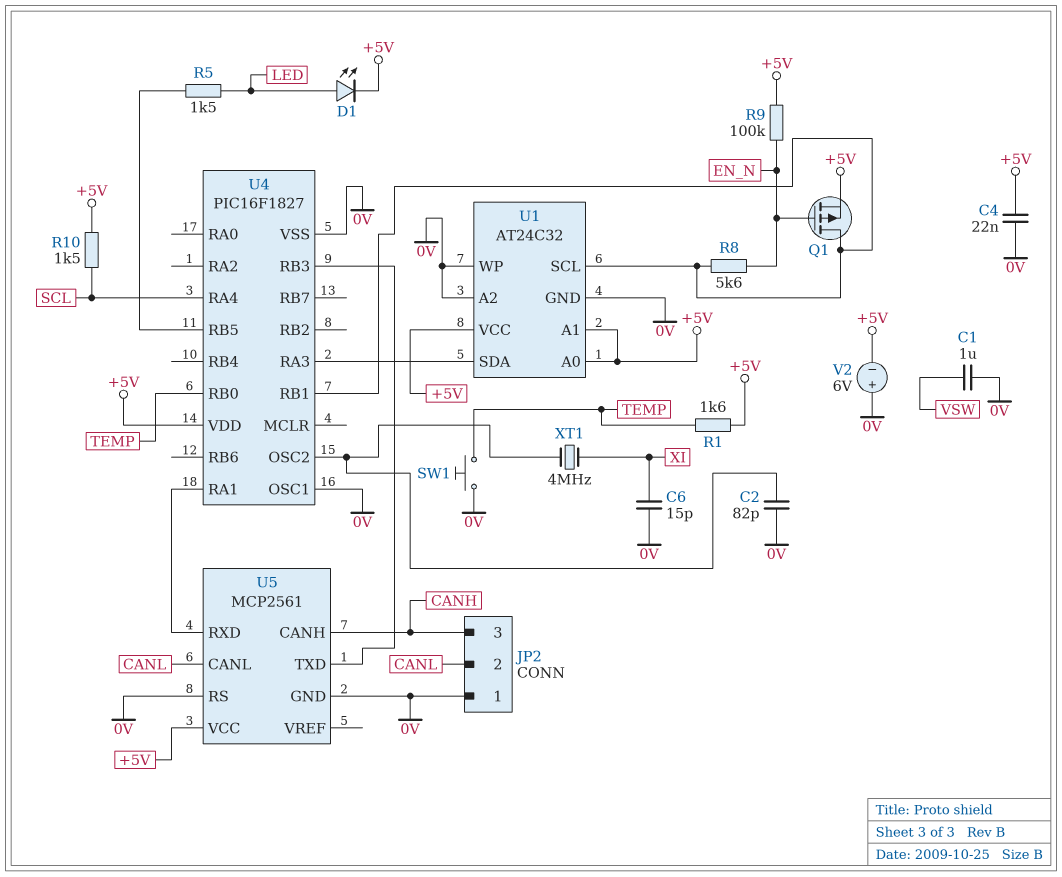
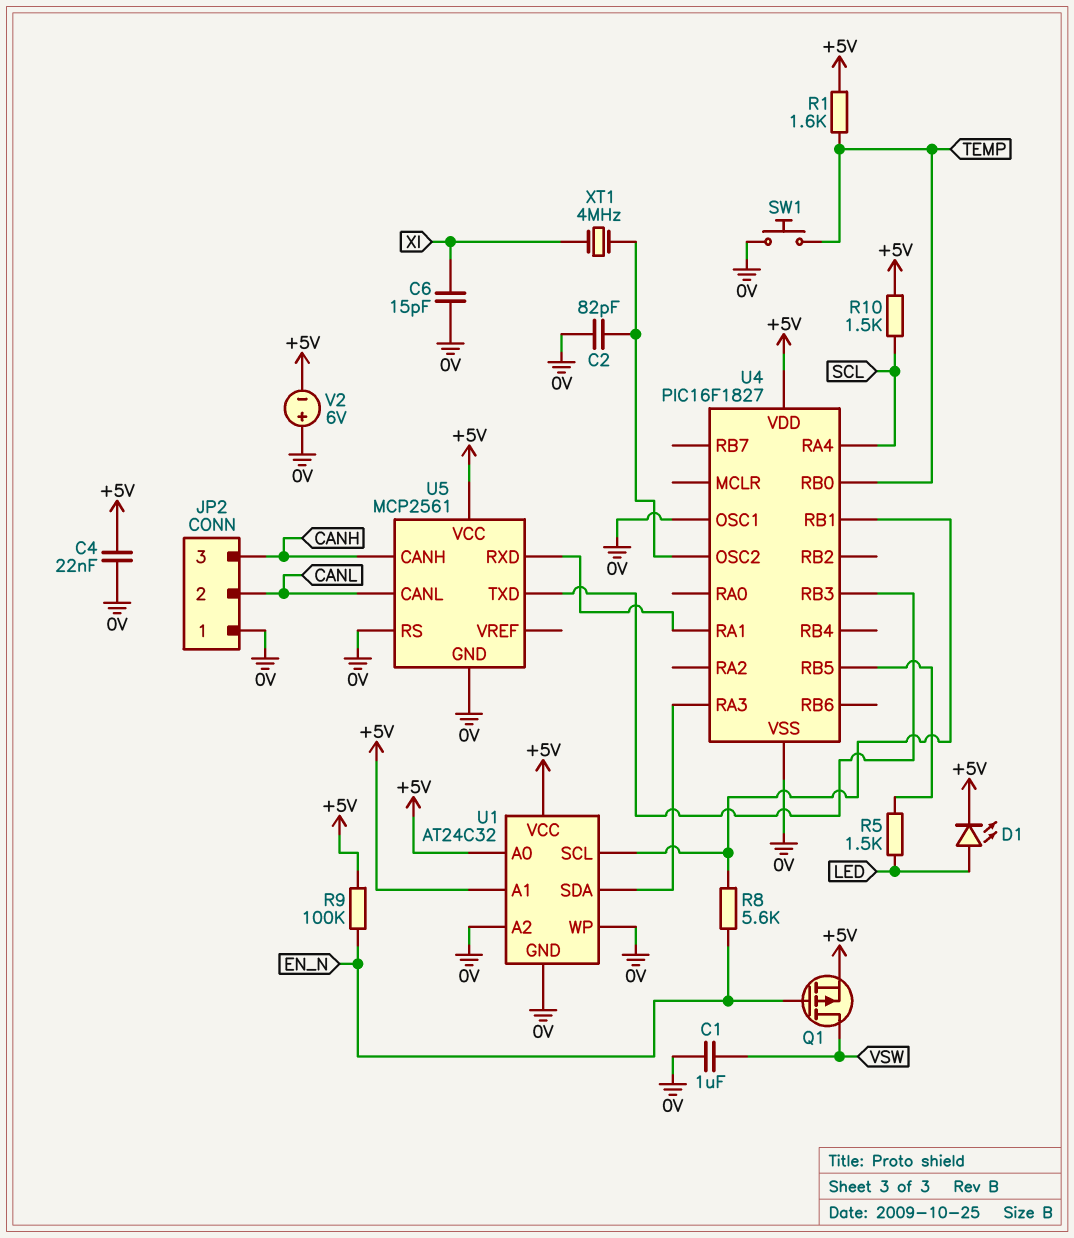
Q1: PMOS (G EN_N, D U1/SCL, S +5V) -> PMOS (G EN_N, D VSW, S +5V)

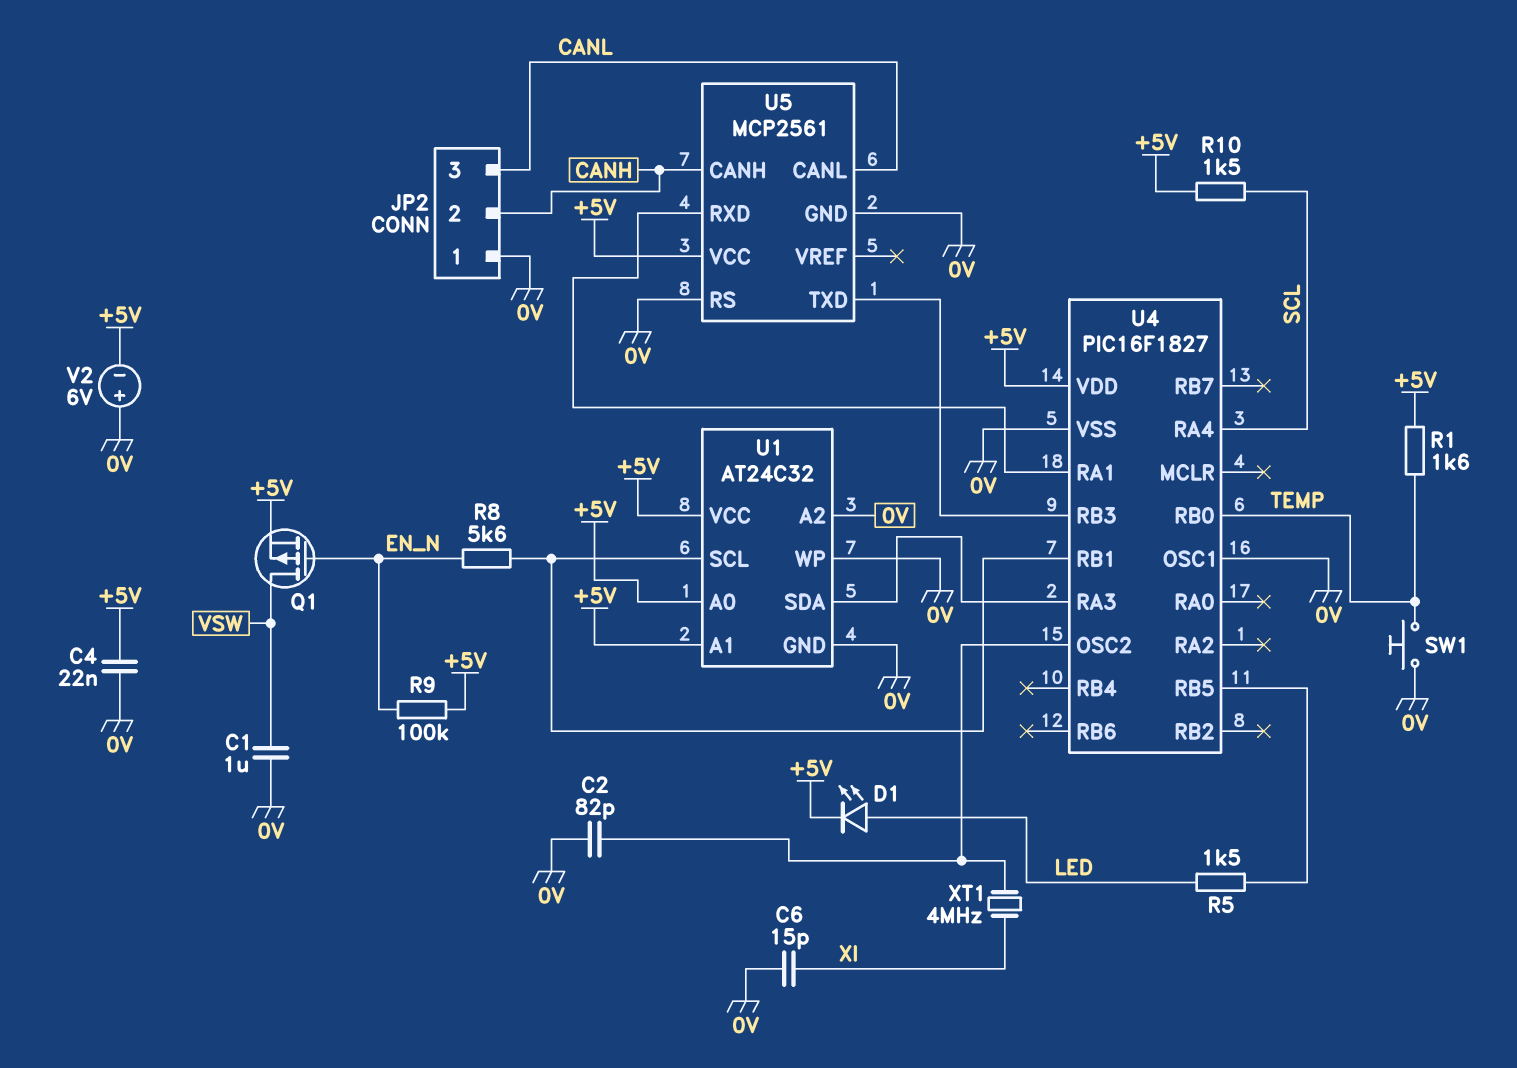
JP2 pin 2: CANL -> CANH
JP2 pin 3: CANH -> CANL

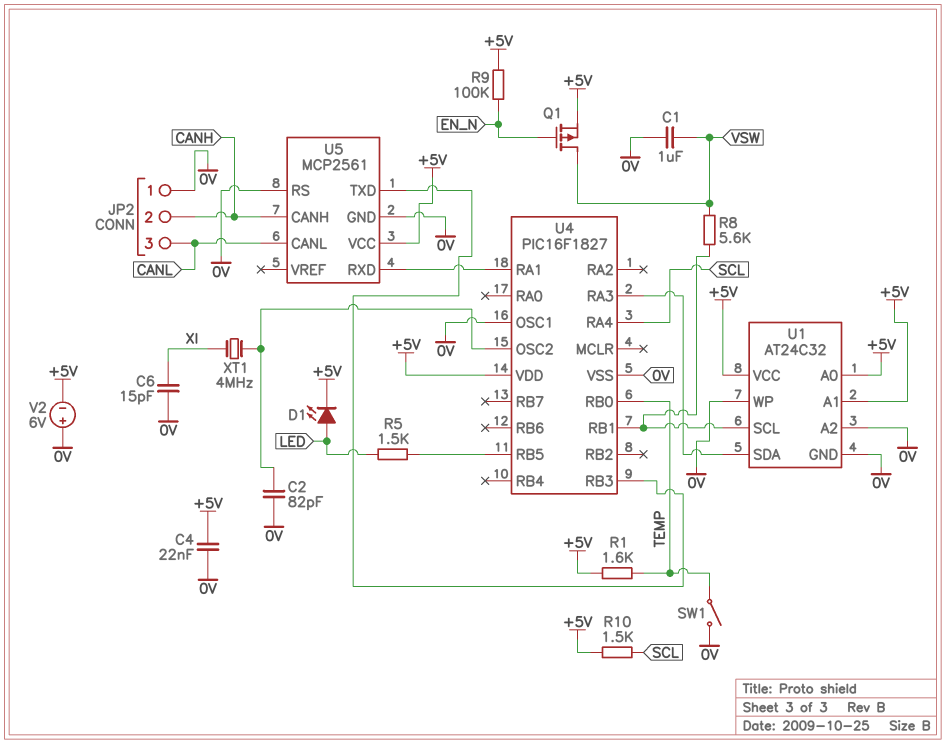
R8: 5.6k (EN_N, U1/SCL) -> 5.6k (U1/SCL, VSW)
SW1: button (0V, TEMP) -> switch (0V, TEMP)

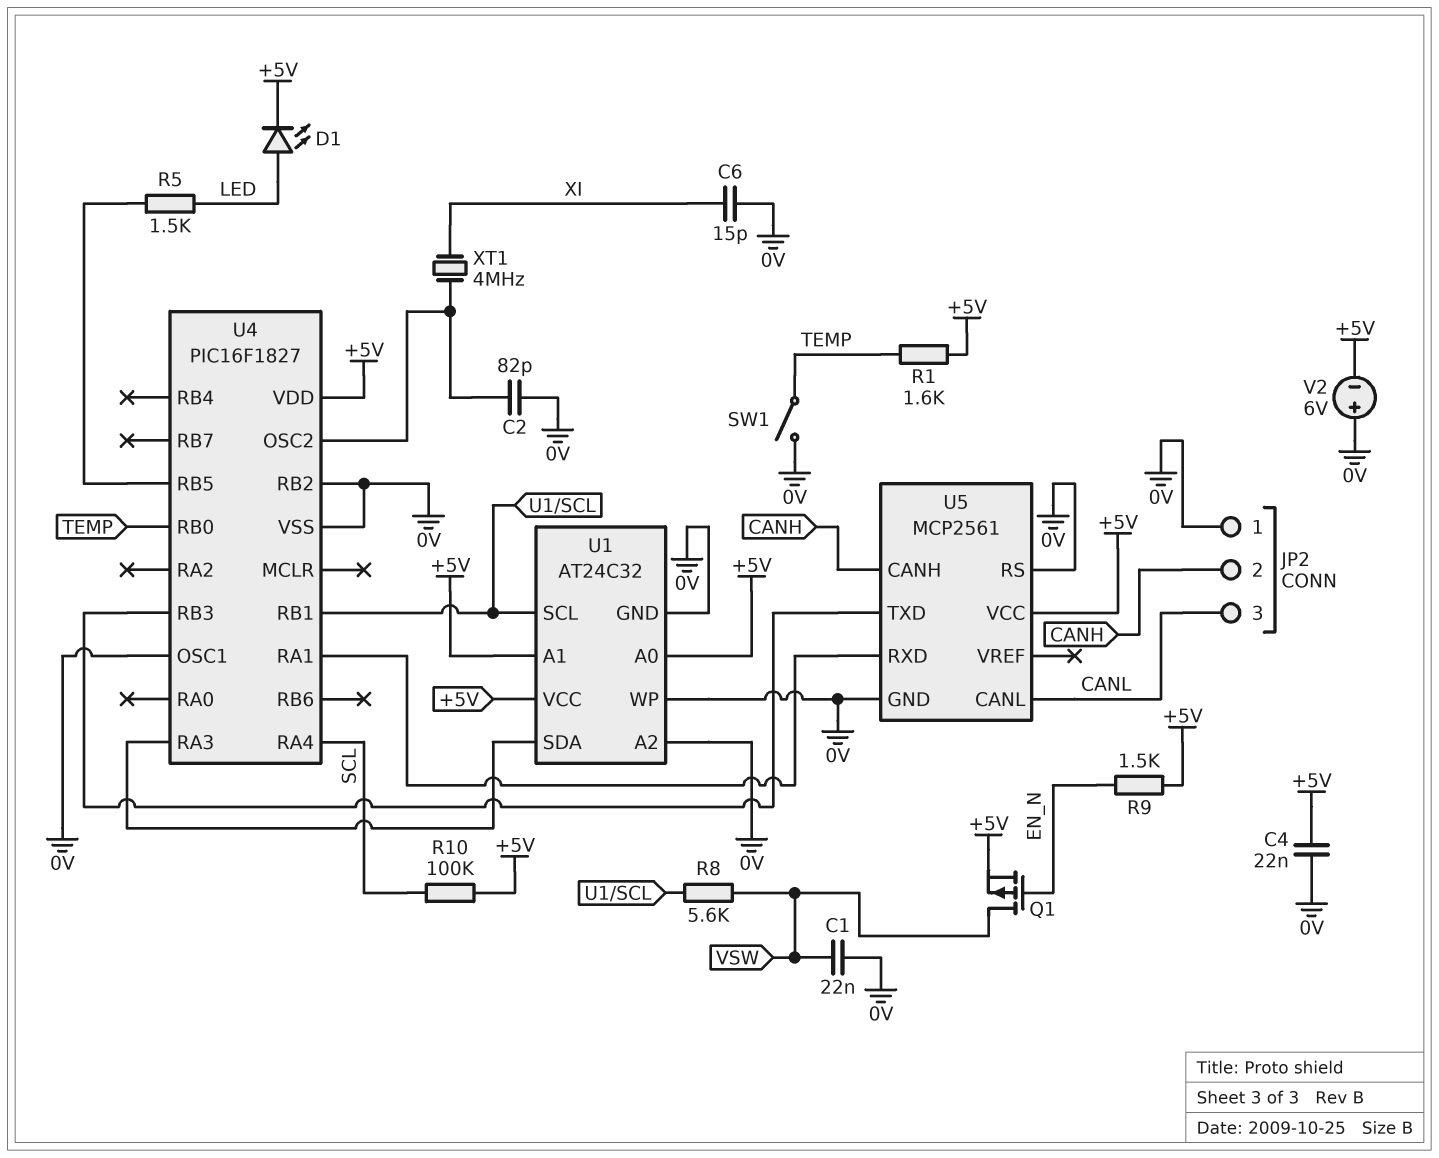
C1: 1uF (0V, VSW) -> 22nF (0V, VSW)
R9: 100k (+5V, EN_N) -> 1.5k (+5V, EN_N)
R10: 1.5k (+5V, SCL) -> 100k (+5V, SCL)
U4 pin RB2: none -> 0V

